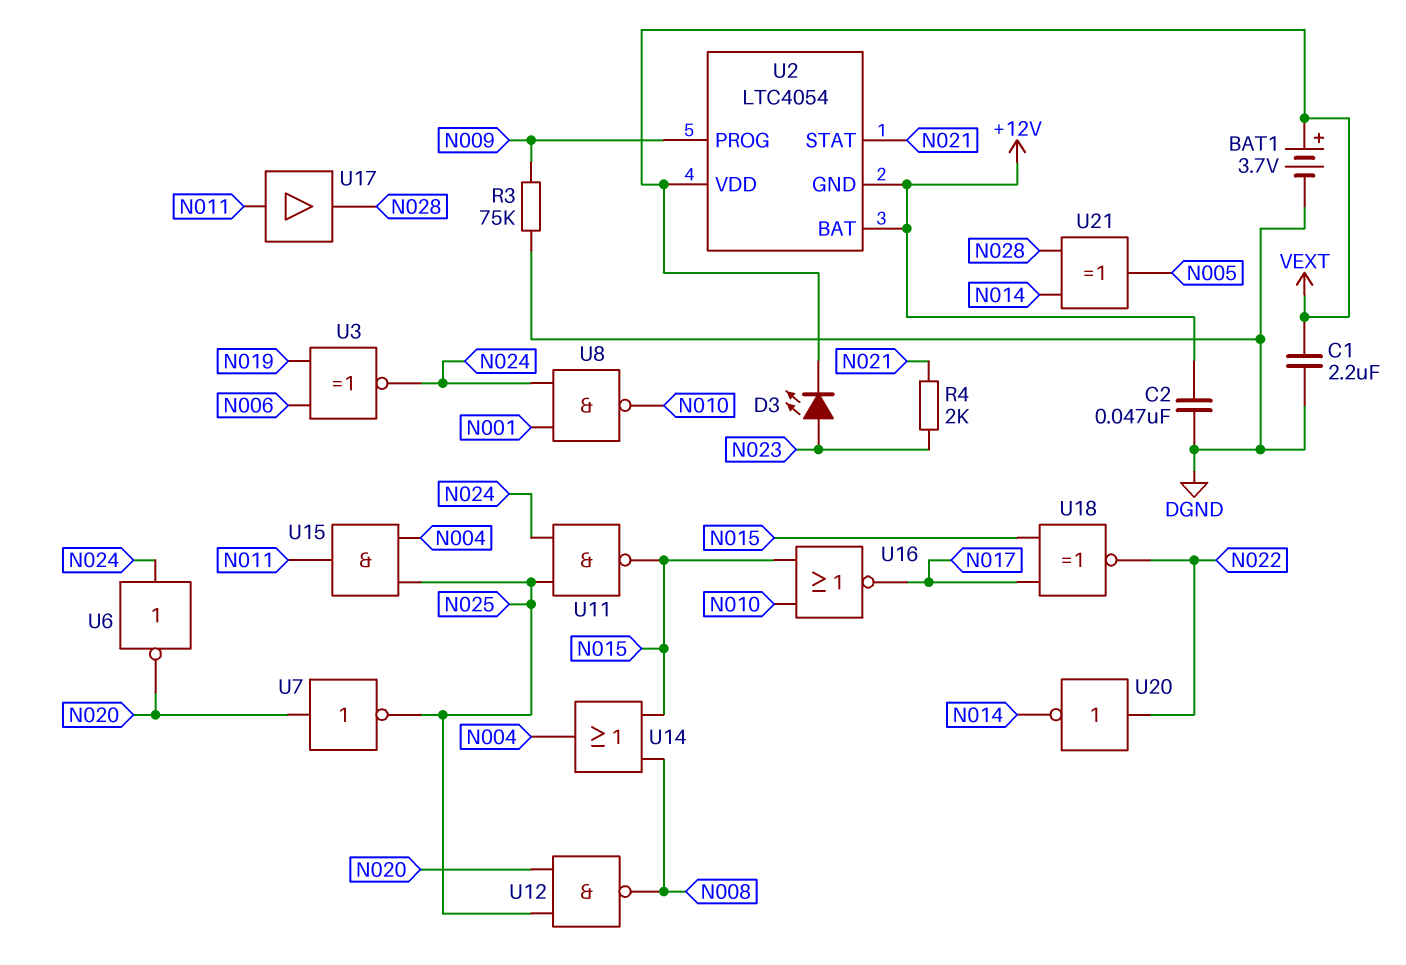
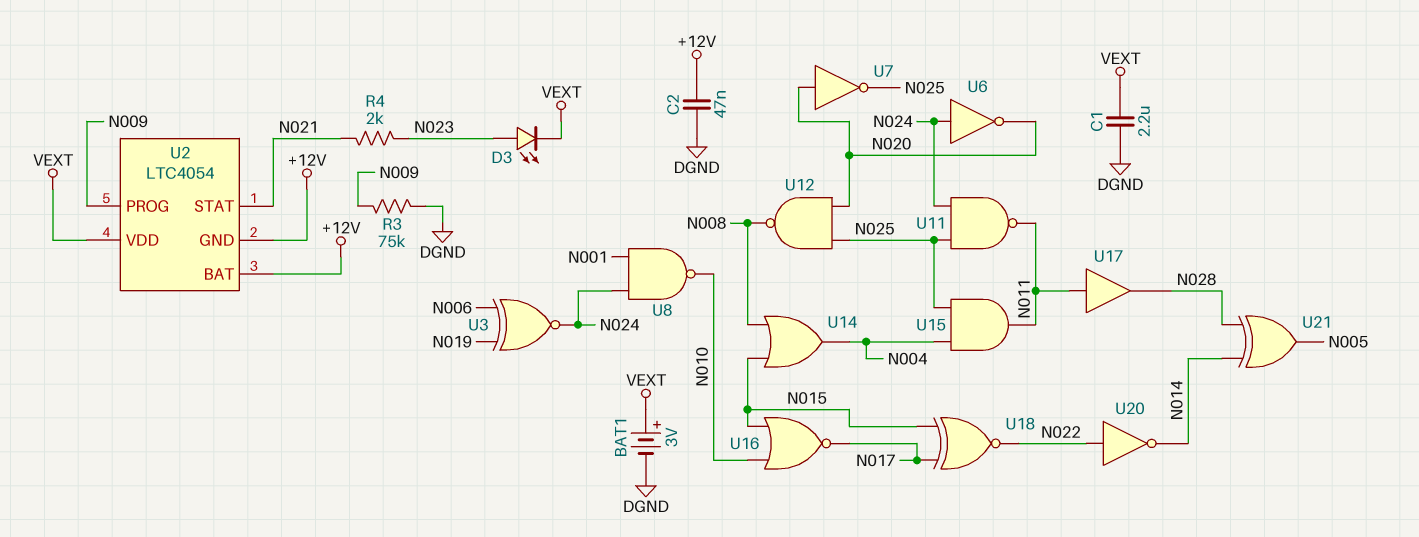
BAT1: 3.7V (plus VEXT, minus DGND) -> 3V (plus VEXT, minus DGND)
U11: NAND (in N024, in N025, out N015) -> NAND (in N024, in N025, out N011)

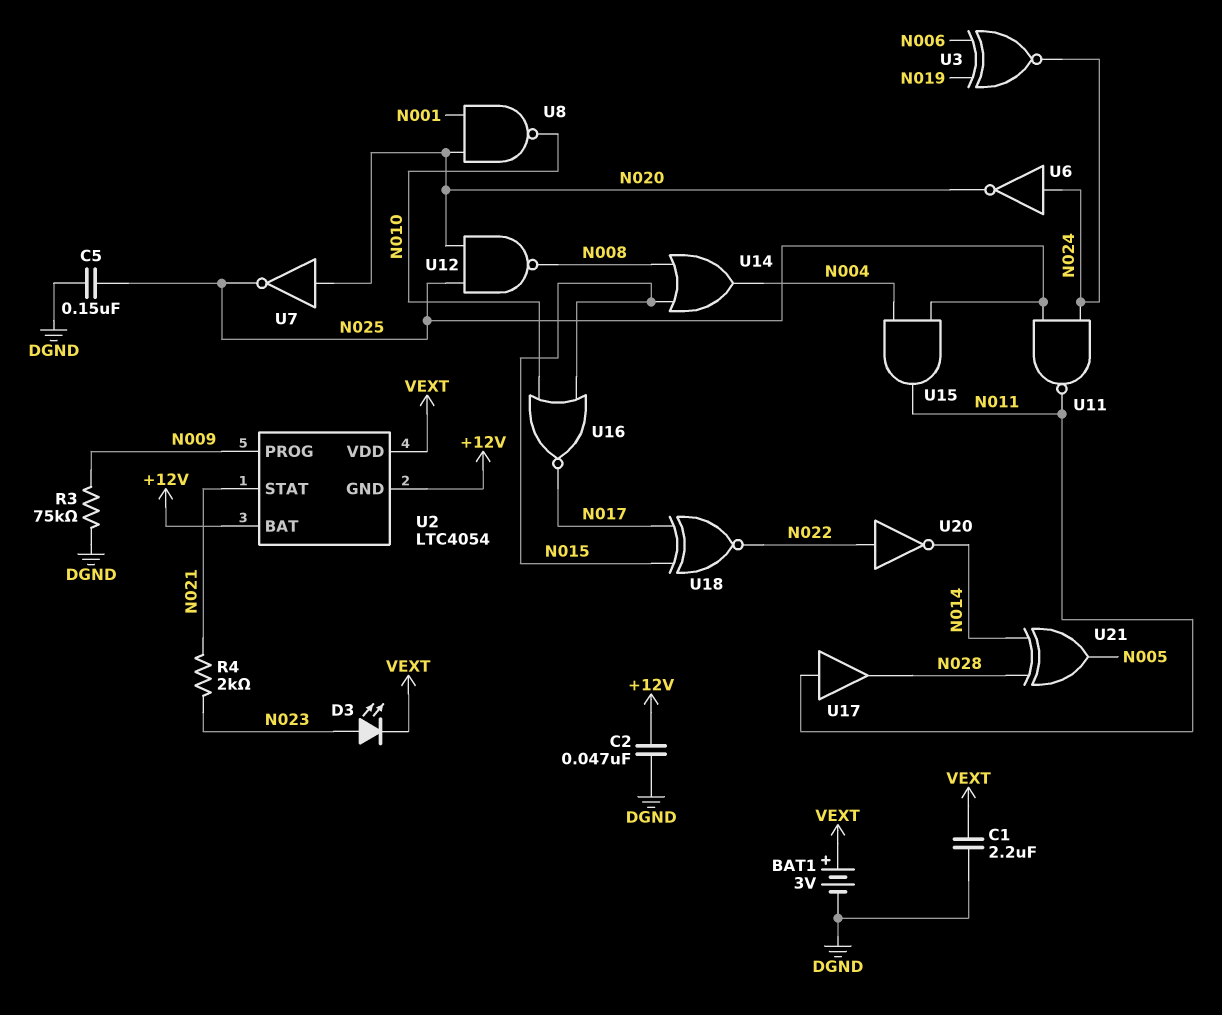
C5: none -> 150nF (DGND, N025)
U8: NAND (in N001, in N024, out N010) -> NAND (in N001, in N020, out N010)

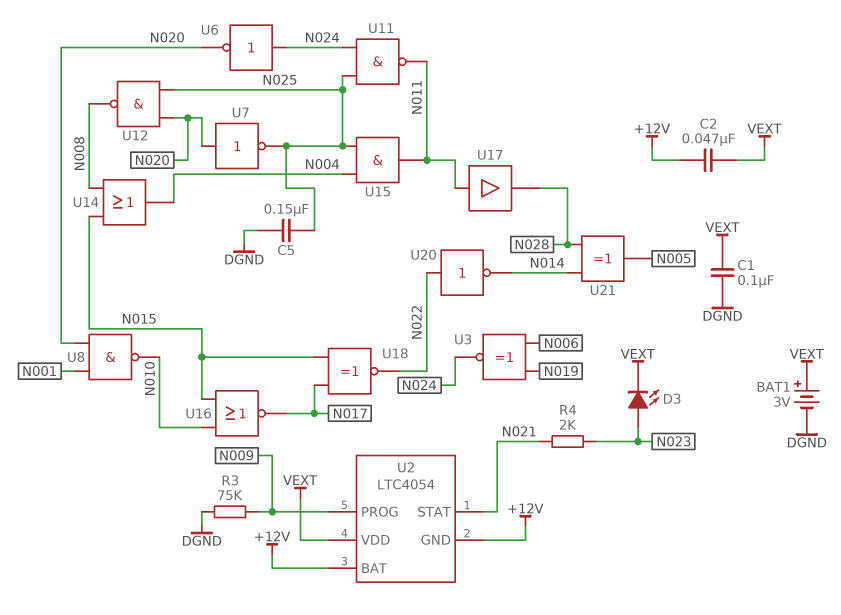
C1: 2.2uF (DGND, VEXT) -> 100nF (DGND, VEXT)
C2: 47nF (+12V, DGND) -> 47nF (+12V, VEXT)

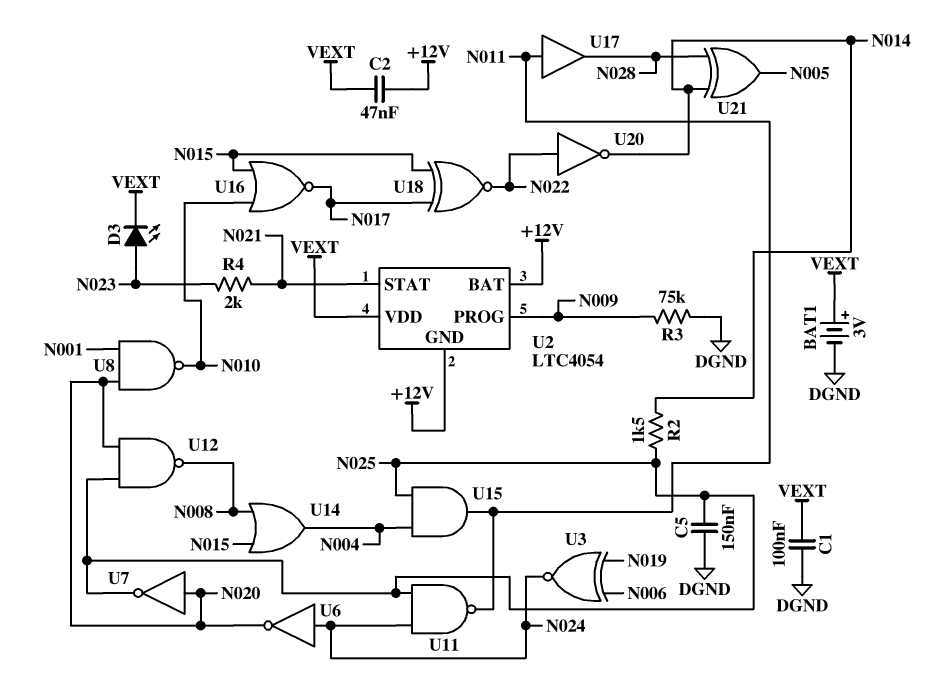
R2: none -> 1.5k (N014, N025)

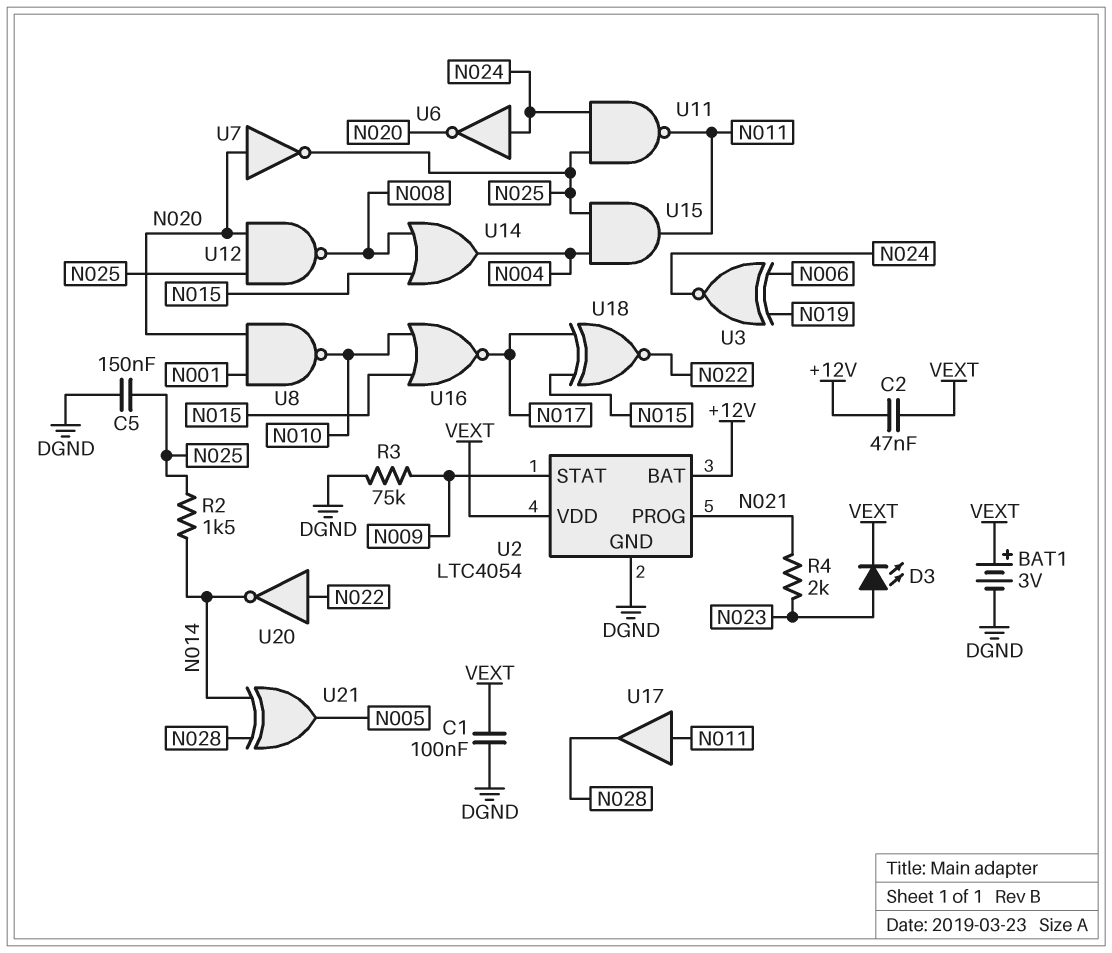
U2 pin GND: +12V -> DGND
U2 pin PROG: N009 -> N021
U2 pin STAT: N021 -> N009

